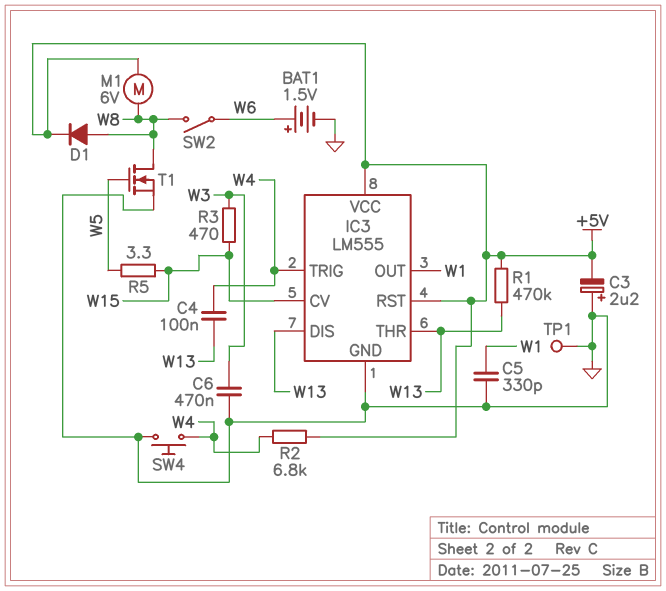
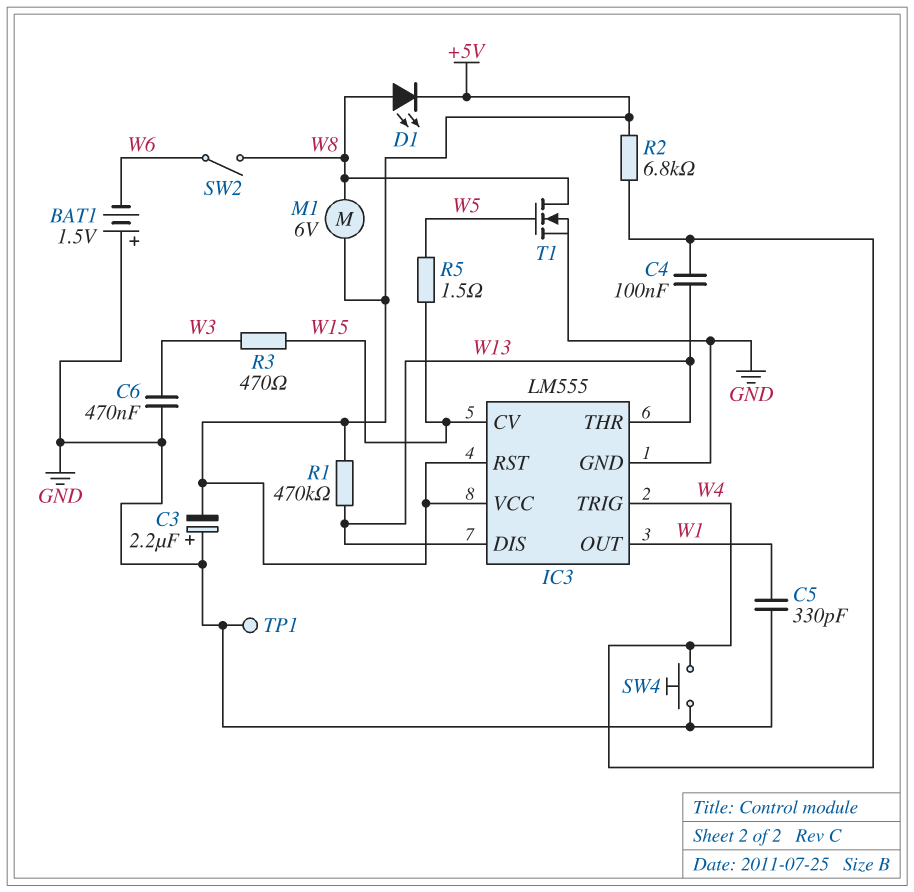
BAT1: 1.5V (plus W6, minus GND) -> 1.5V (plus GND, minus W6)
D1: diode (A W8, K +5V) -> LED (A W8, K +5V)
R5: 3.3 (W5, W15) -> 1.5 (W5, W15)

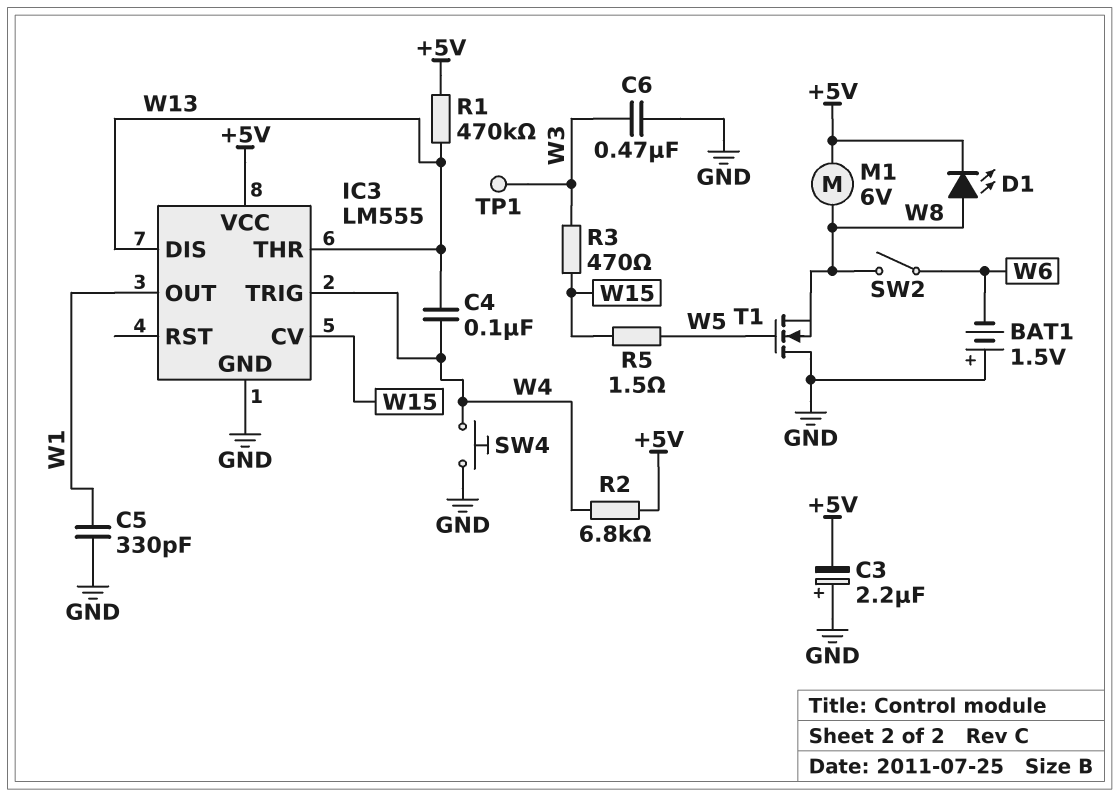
IC3 pin RST: +5V -> none
T1: NMOS (G W5, D W8, S GND) -> NMOS (G W5, D GND, S W8)
TP1: test point (GND) -> test point (W3)

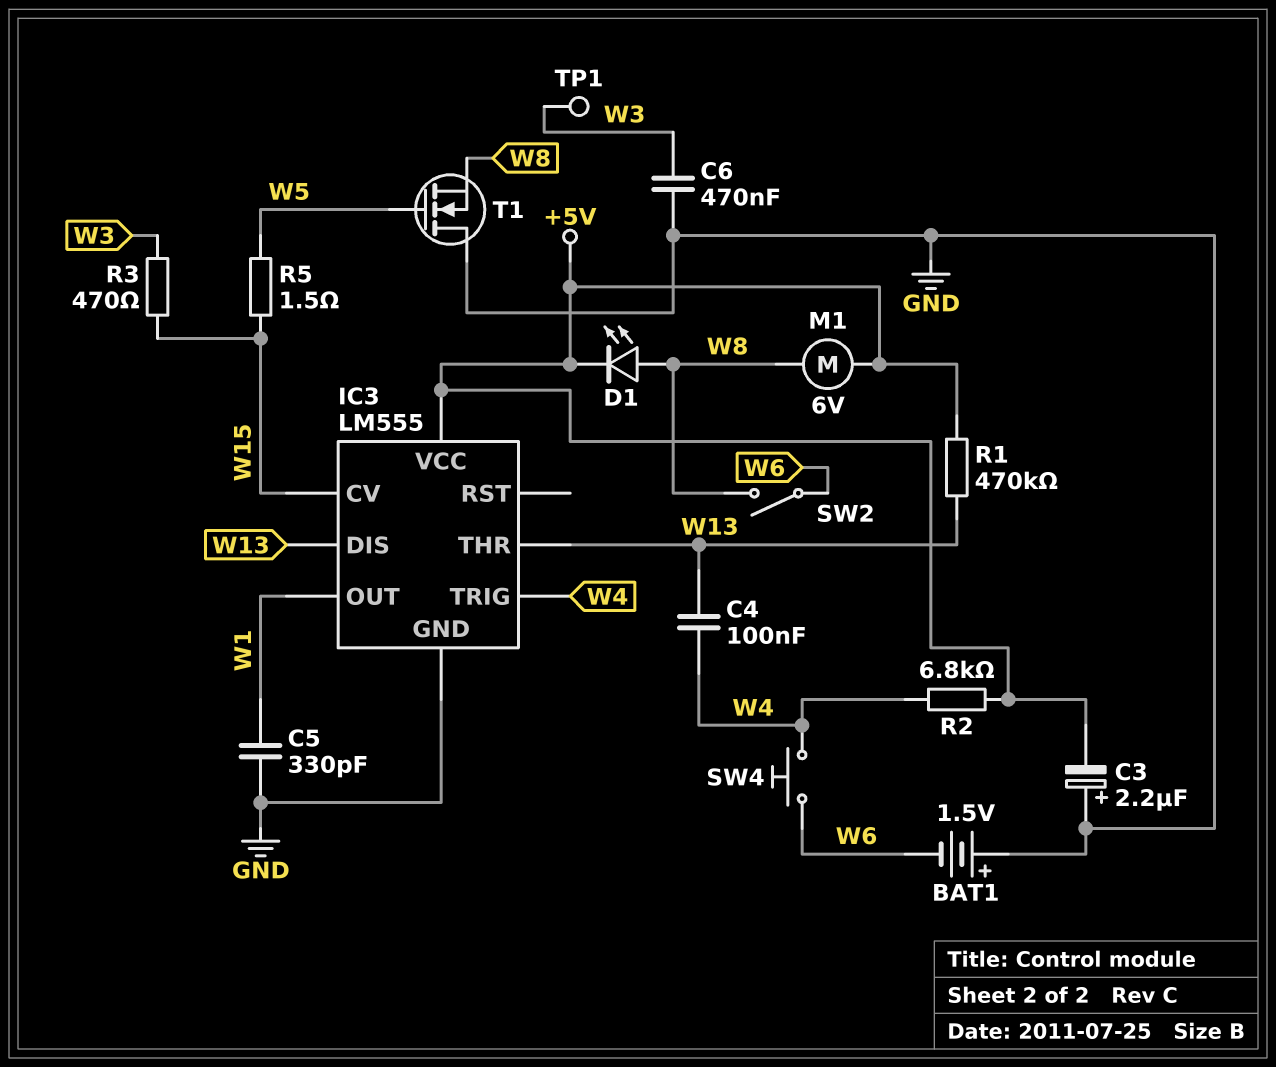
SW4: button (GND, W4) -> button (W4, W6)

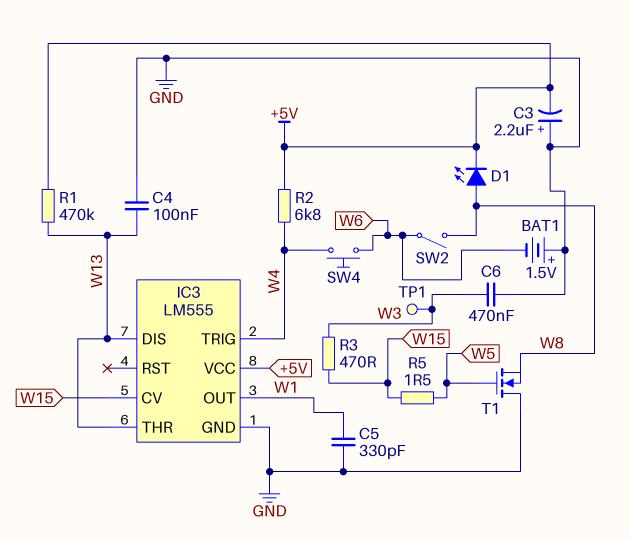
C4: 100nF (W4, W13) -> 100nF (GND, W13)
M1: motor 6V (+5V, W8) -> none

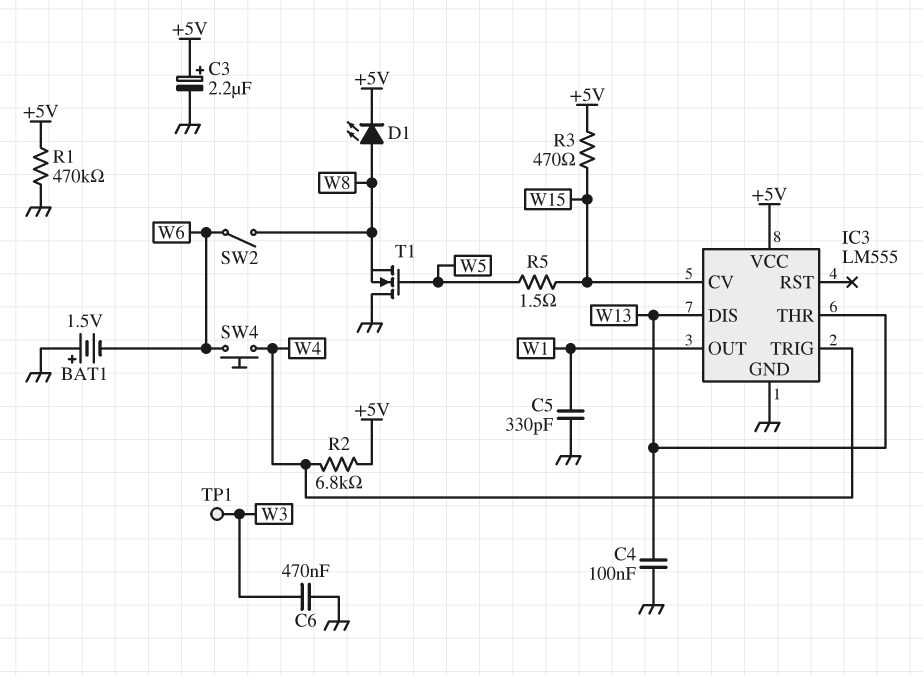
C3: 2.2uF (plus GND, minus +5V) -> 2.2uF (plus +5V, minus GND)
R1: 470k (+5V, W13) -> 470k (+5V, GND)
R3: 470 (W3, W15) -> 470 (+5V, W15)

